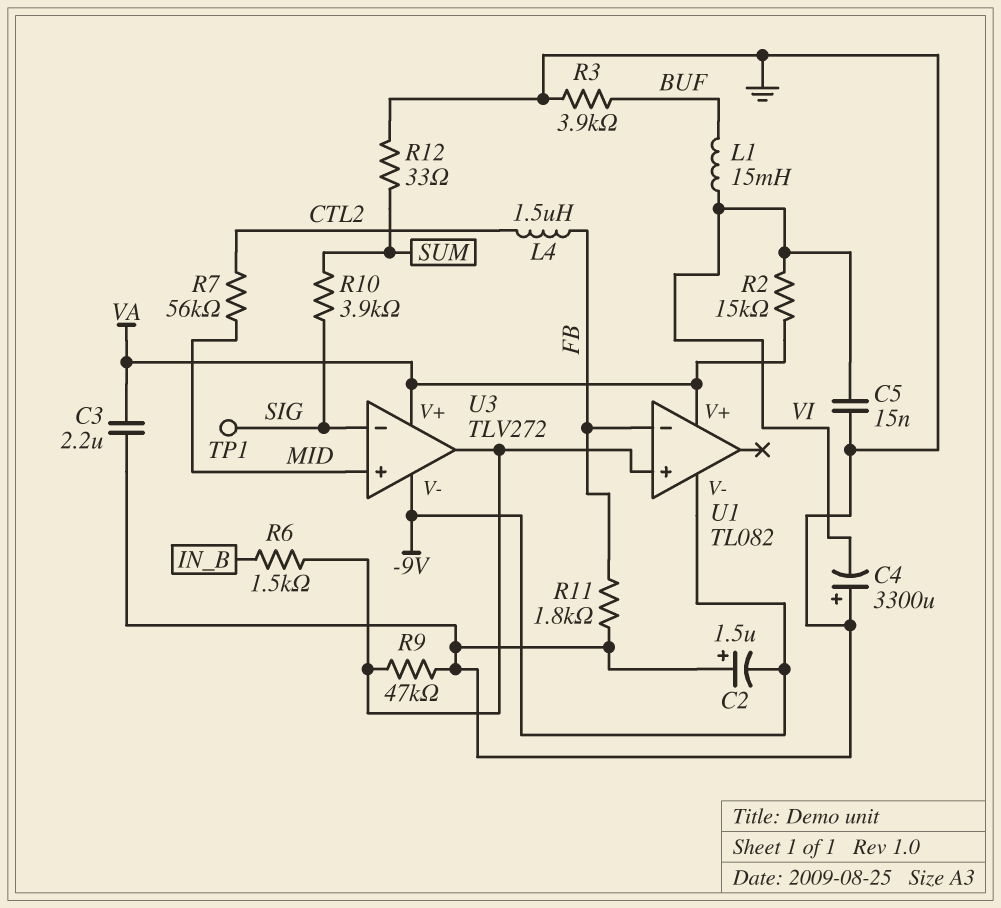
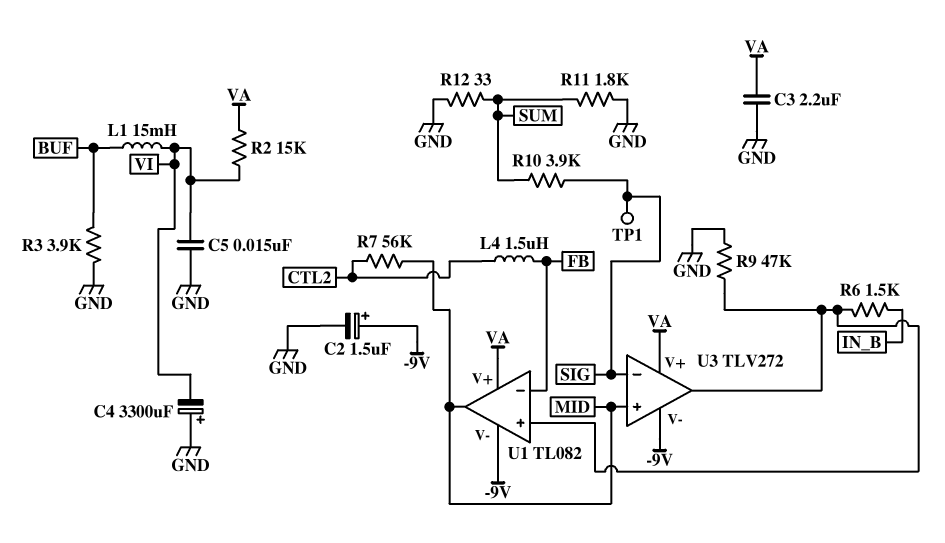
C2: 1.5uF (plus GND, minus -9V) -> 1.5uF (plus -9V, minus GND)
R11: 1.8k (FB, GND) -> 1.8k (GND, SUM)
U1 pin out: none -> MID

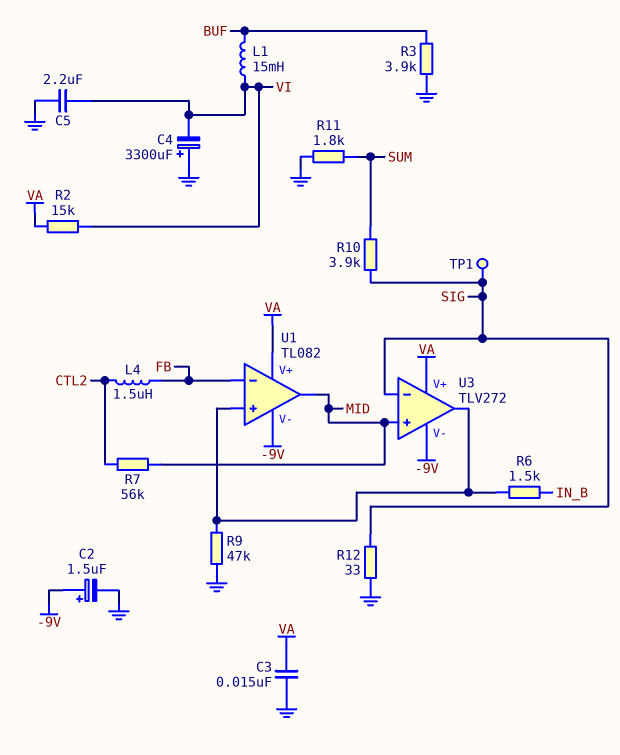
C3: 2.2uF (GND, VA) -> 15nF (GND, VA)
C5: 15nF (GND, VI) -> 2.2uF (GND, VI)
R12: 33 (GND, SUM) -> 33 (GND, SIG)

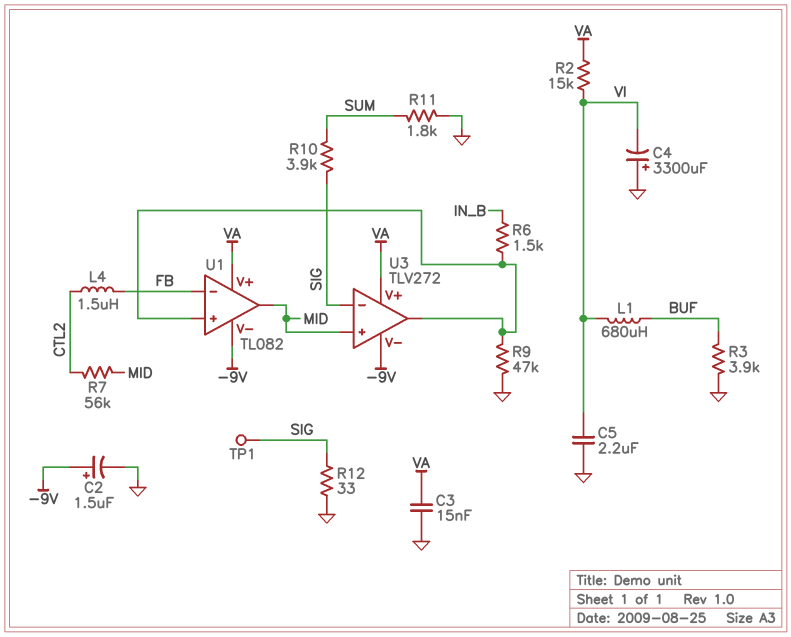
L1: 15mH (BUF, VI) -> 680uH (BUF, VI)

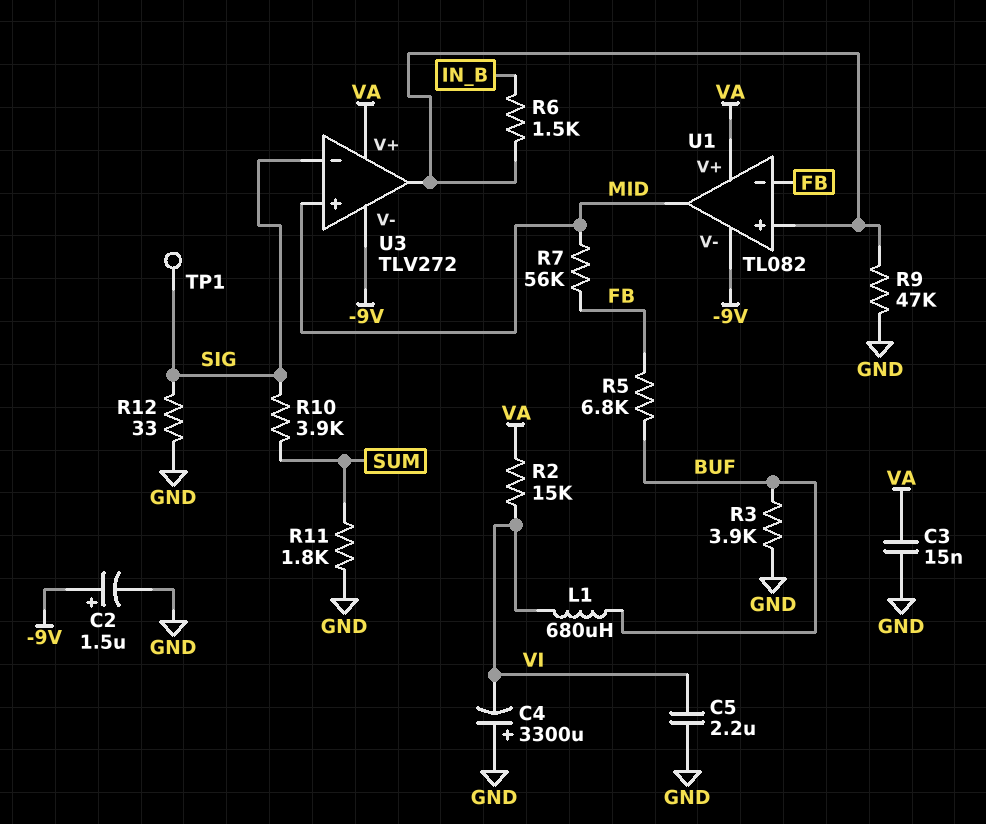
L4: 1.5uH (CTL2, FB) -> none
R5: none -> 6.8k (BUF, FB)
R7: 56k (CTL2, MID) -> 56k (FB, MID)

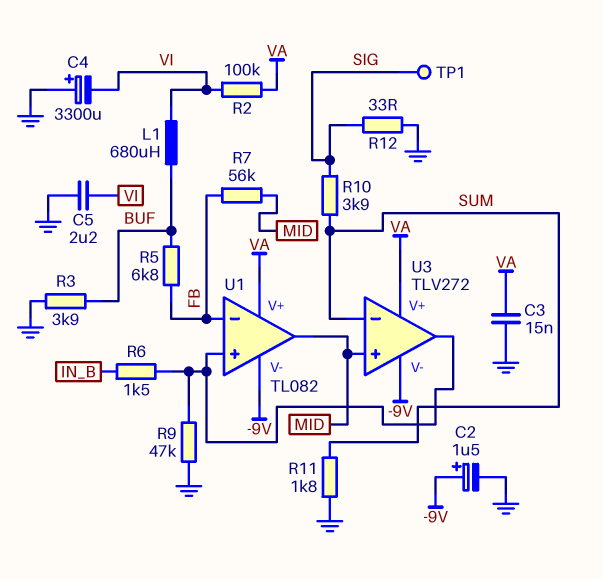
R2: 15k (VA, VI) -> 100k (VA, VI)
U3 pin in-: SIG -> SUM

